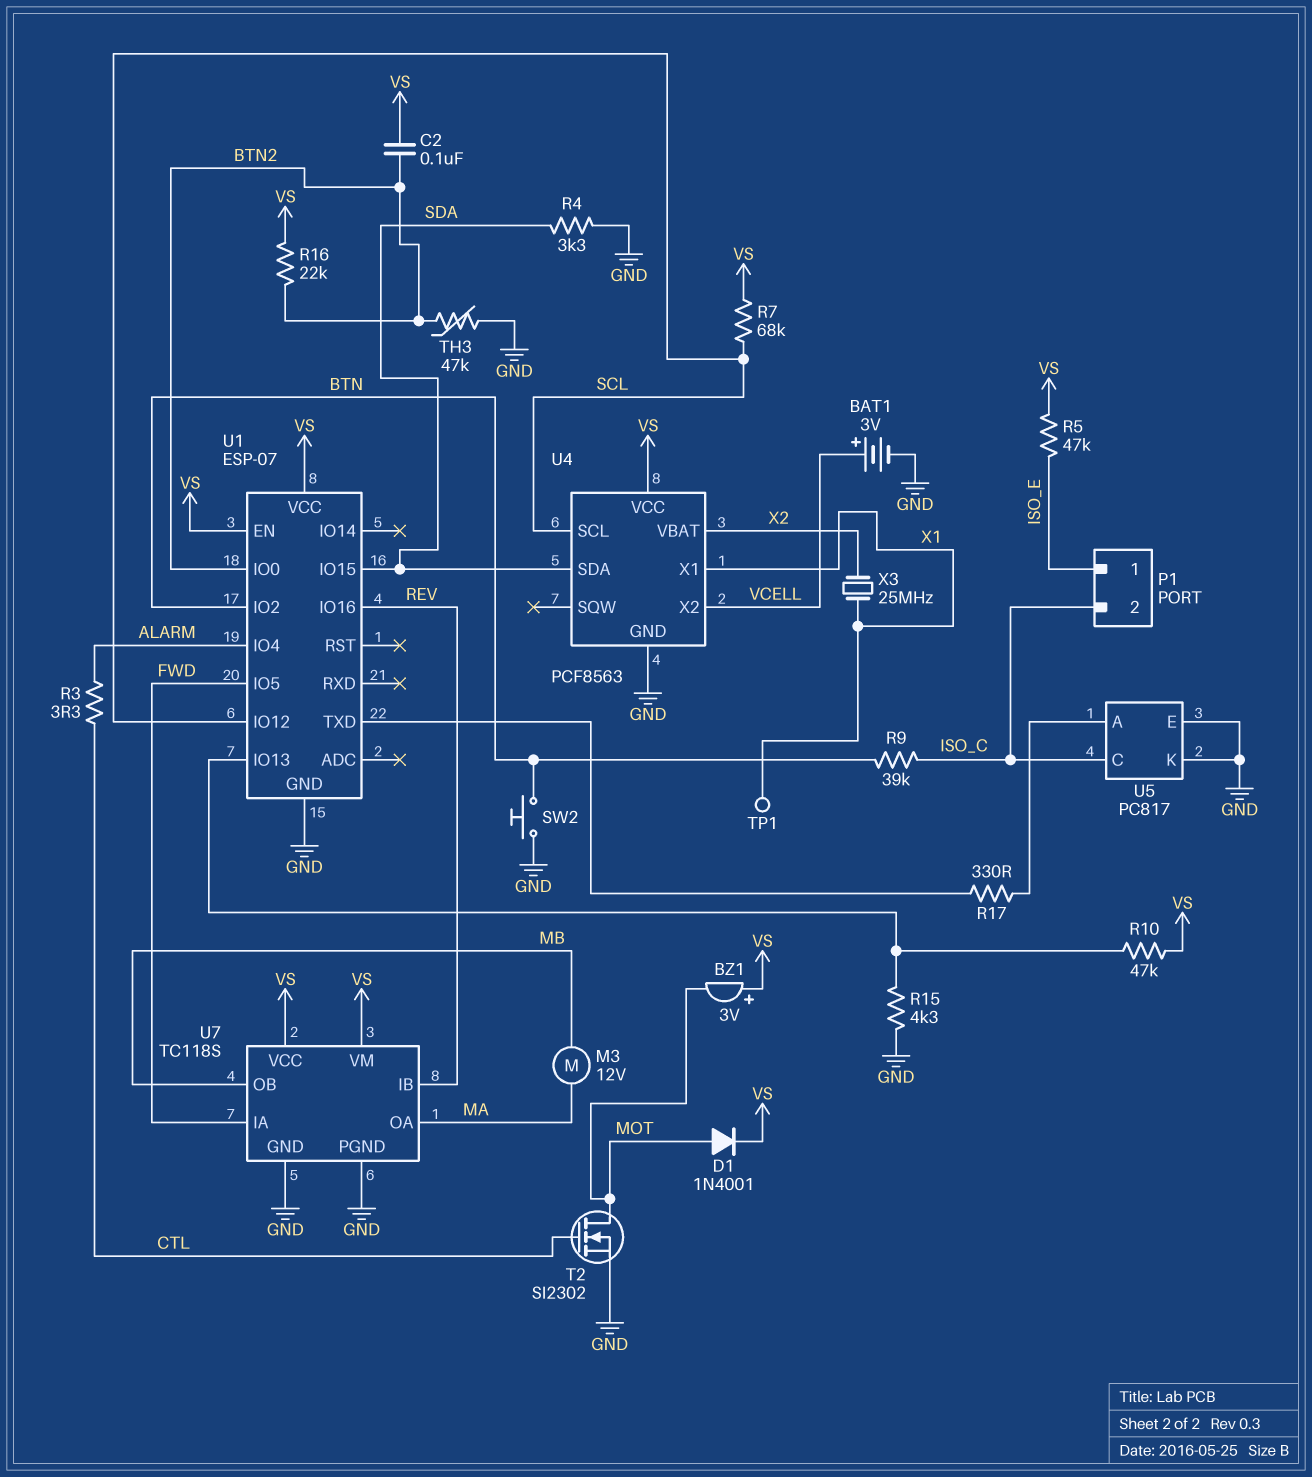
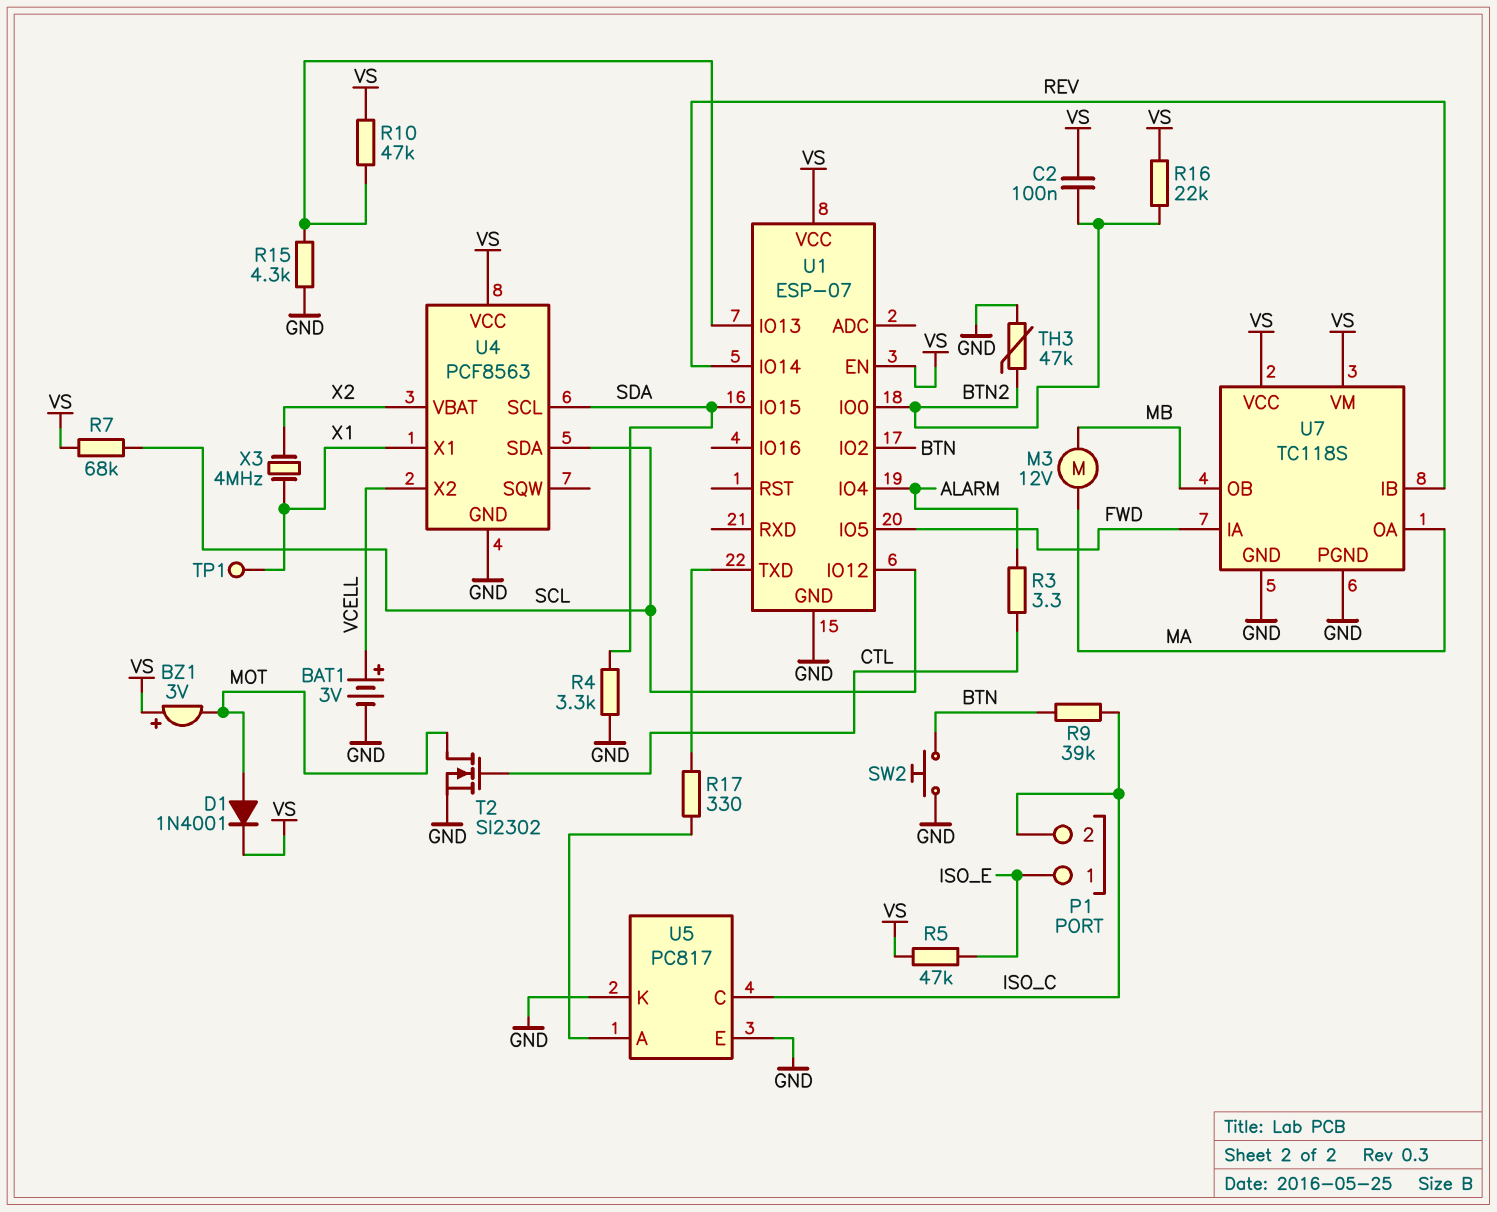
U1 pin IO14: none -> REV
U1 pin IO16: REV -> none
U4 pin SCL: SCL -> SDA
U4 pin SDA: SDA -> SCL
X3: 25MHz (X1, X2) -> 4MHz (X1, X2)

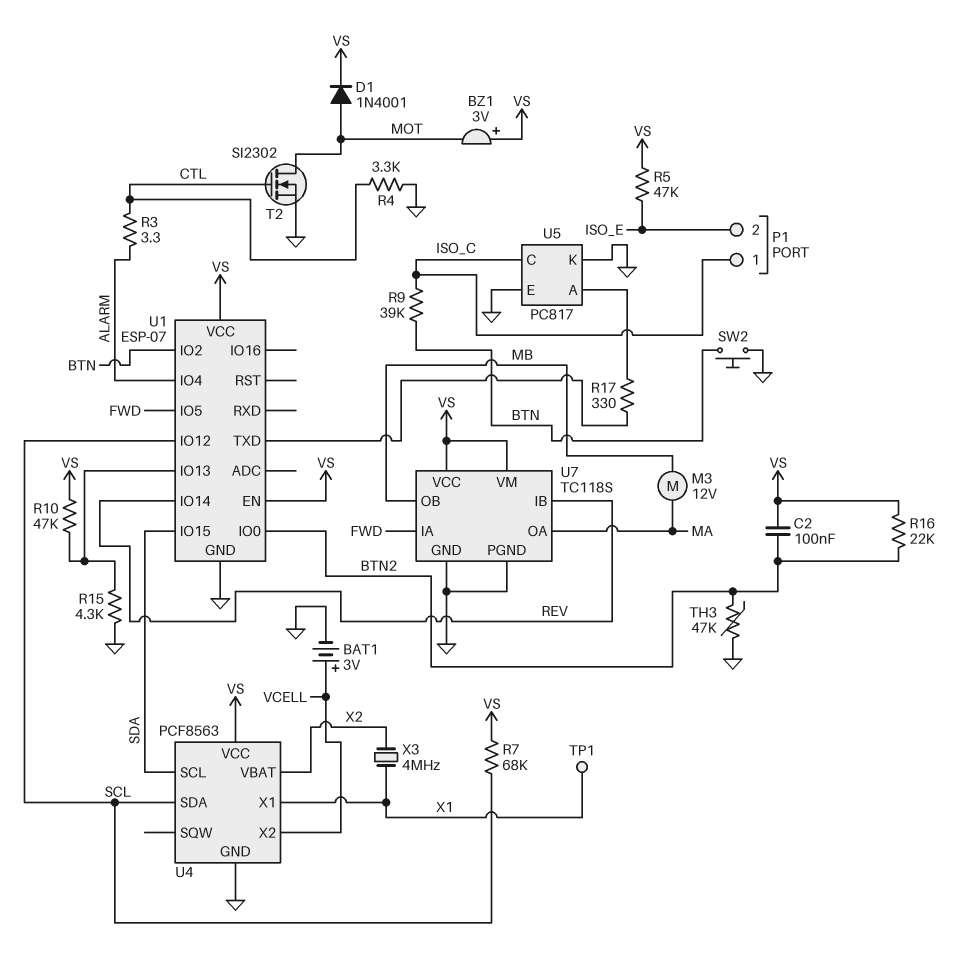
P1 pin 1: ISO_E -> ISO_C
P1 pin 2: ISO_C -> ISO_E
R4: 3.3k (GND, SDA) -> 3.3k (CTL, GND)

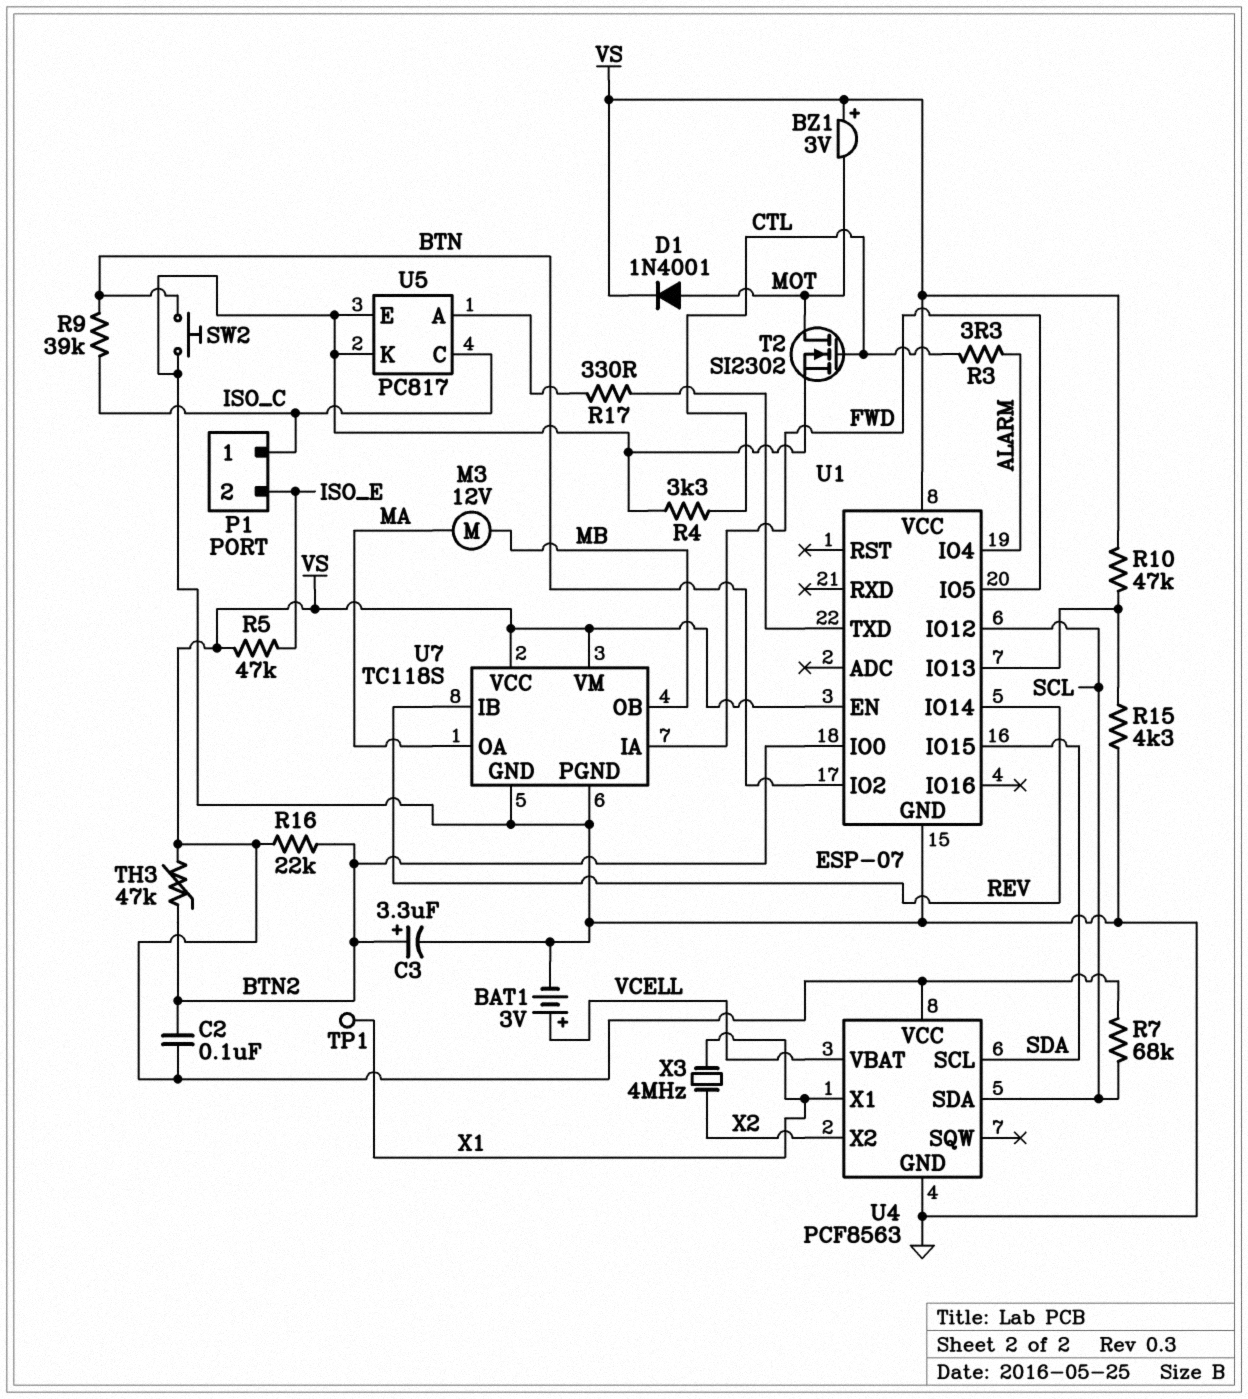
C3: none -> 3.3uF (plus BTN2, minus GND)
TH3: 47k (BTN2, GND) -> 47k (BTN2, VS)
U4 pin VBAT: X2 -> VCELL
U4 pin X2: VCELL -> X2

